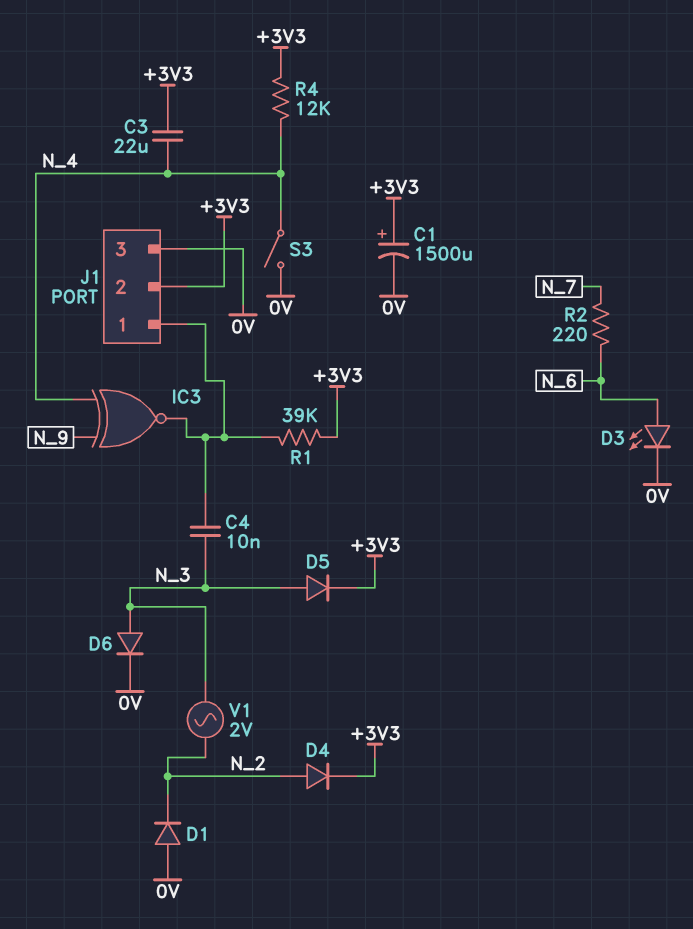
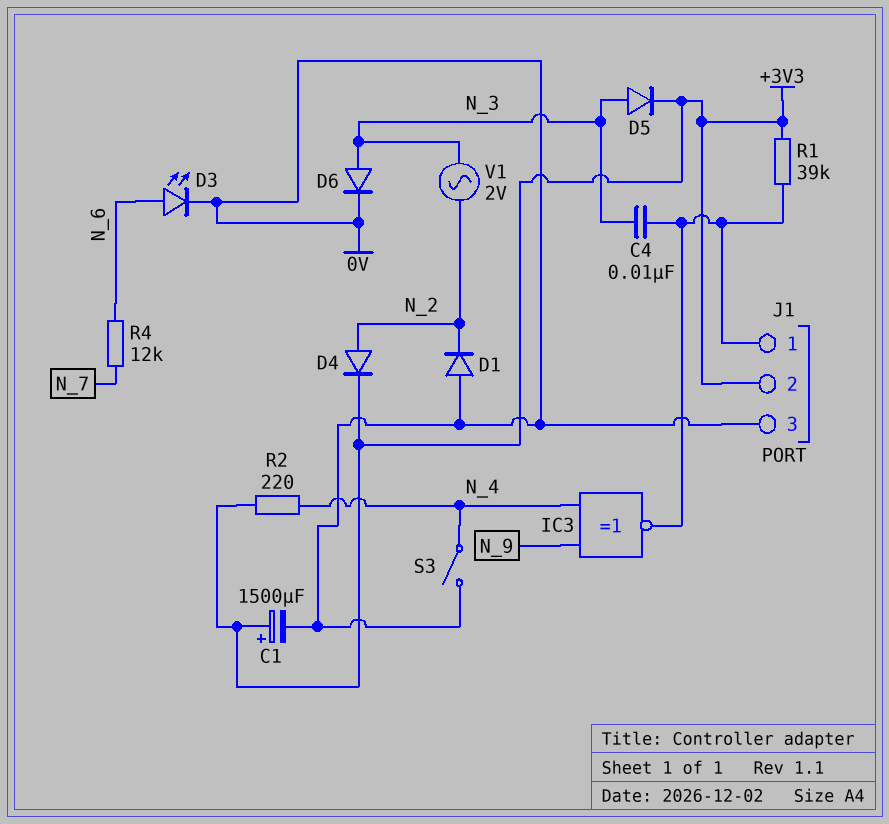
C3: 22uF (+3V3, N_4) -> none
R2: 220 (N_6, N_7) -> 220 (+3V3, N_4)
R4: 12k (+3V3, N_4) -> 12k (N_6, N_7)

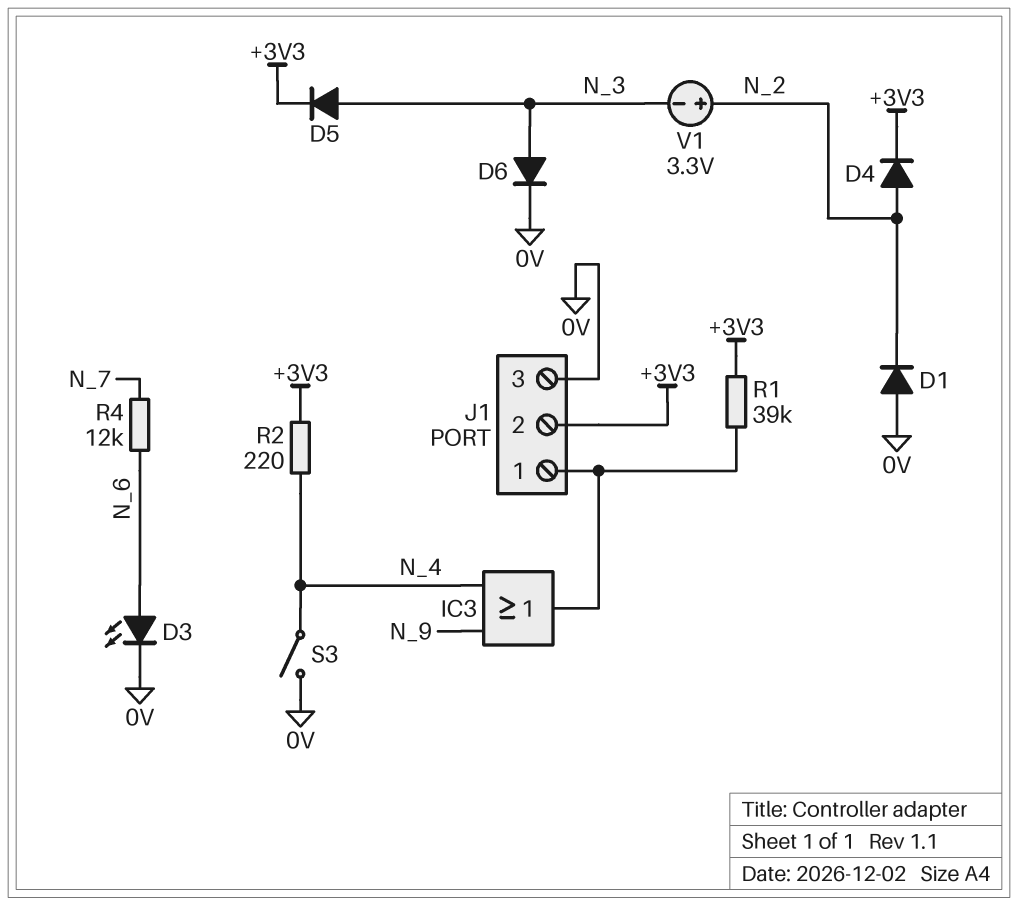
C1: 1500uF (plus +3V3, minus 0V) -> none
C4: 10nF (J1/1, N_3) -> none
IC3: XNOR (in N_4, in N_9, out J1/1) -> OR (in N_4, in N_9, out J1/1)
V1: AC 2V (N_2, N_3) -> 3.3V (plus N_2, minus N_3)

